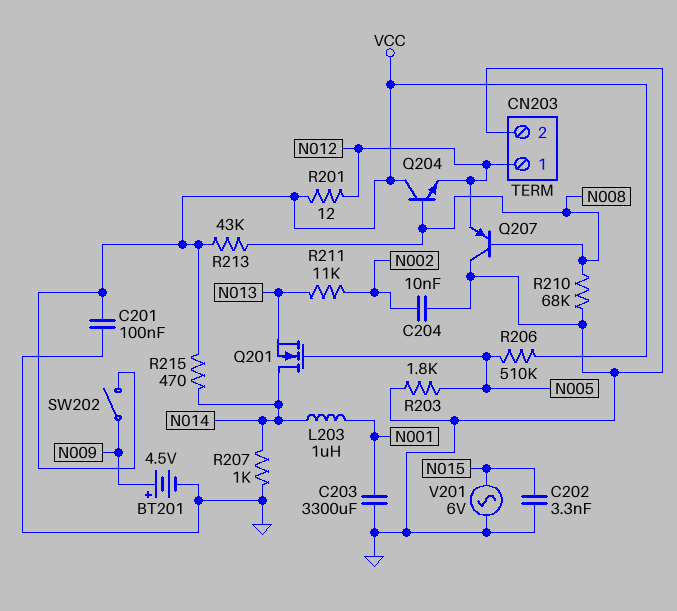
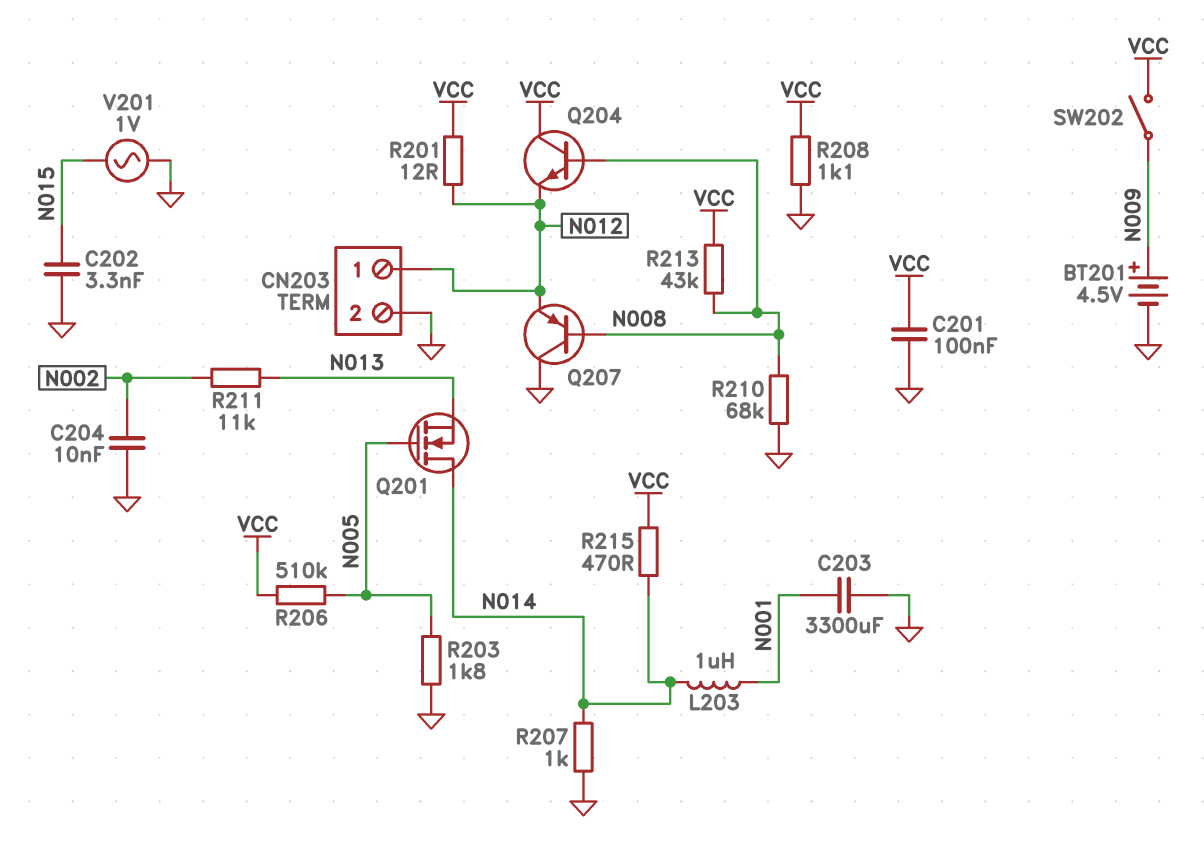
R208: none -> 1.1k (GND, VCC)
V201: AC 6V (GND, N015) -> AC 1V (GND, N015)

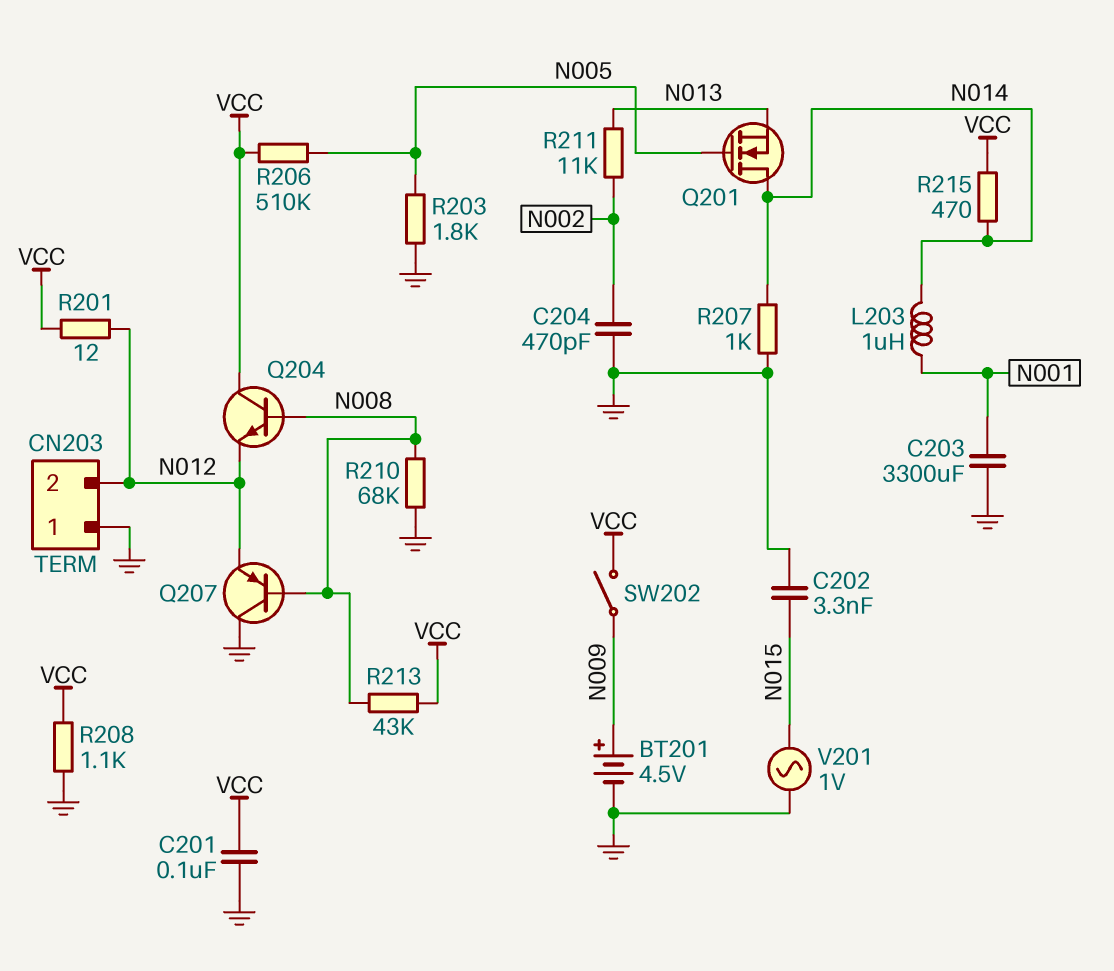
C204: 10nF (GND, N002) -> 470pF (GND, N002)
CN203 pin 1: N012 -> GND
CN203 pin 2: GND -> N012

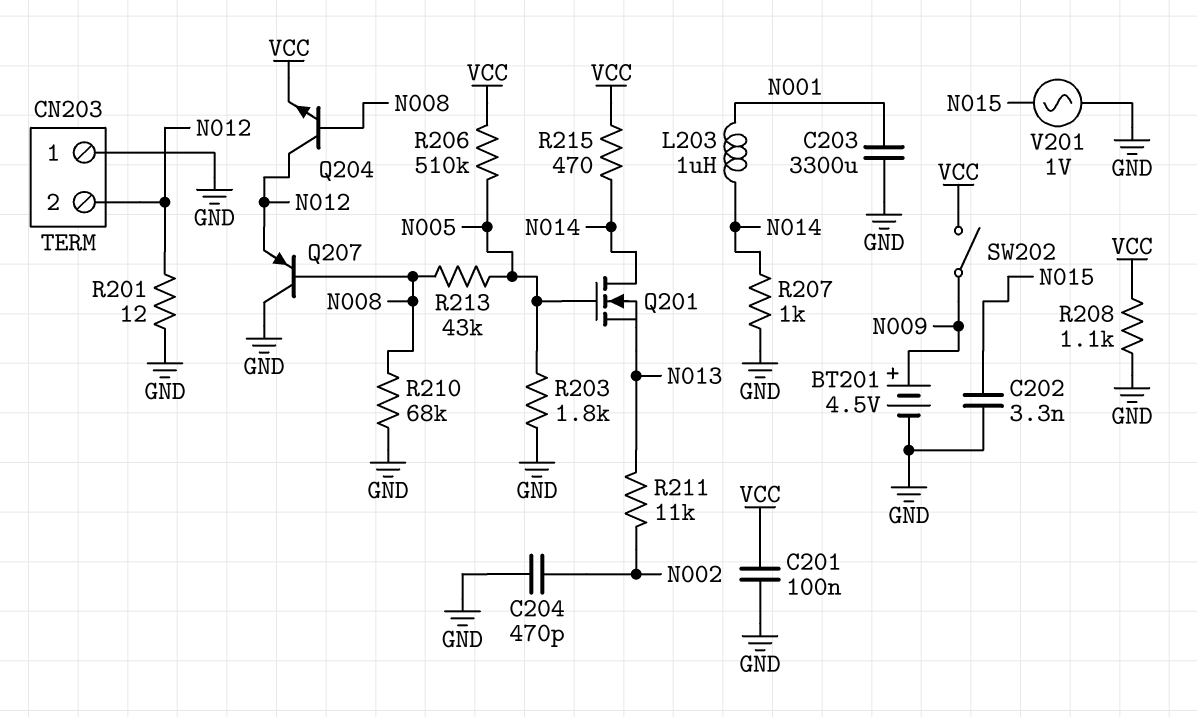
Q204: NPN (B N008, C VCC, E N012) -> NPN (B N008, C N012, E VCC)
R201: 12 (N012, VCC) -> 12 (GND, N012)
R213: 43k (N008, VCC) -> 43k (N005, N008)

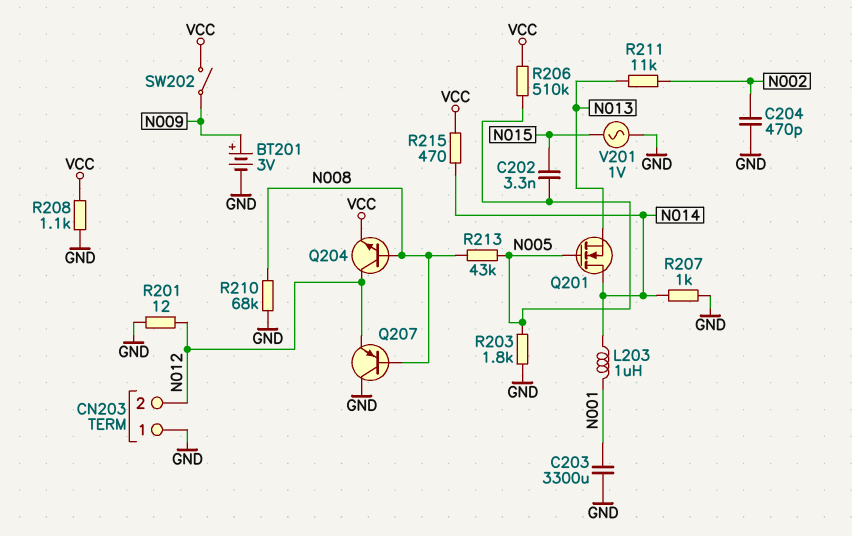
BT201: 4.5V (plus N009, minus GND) -> 3V (plus N009, minus GND)
C201: 100nF (GND, VCC) -> none
C202: 3.3nF (GND, N015) -> 3.3nF (N005, N015)

